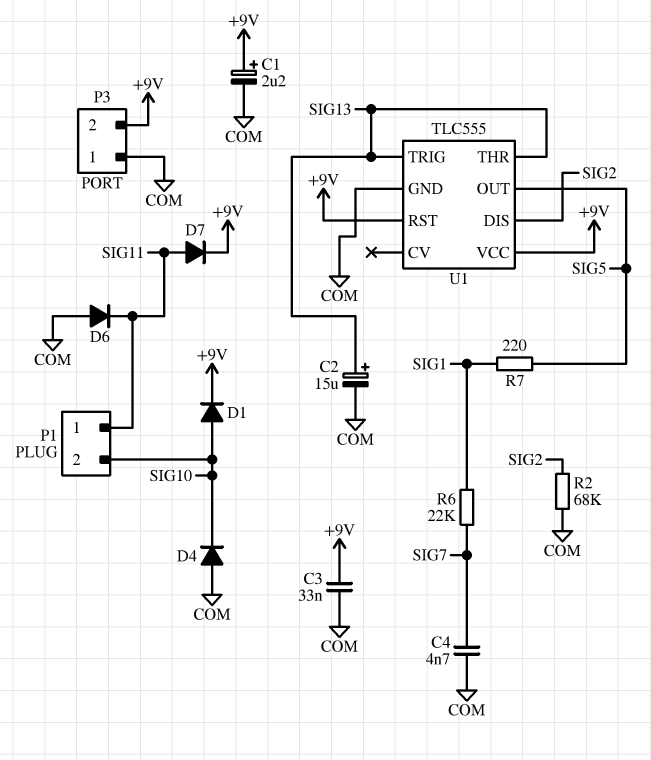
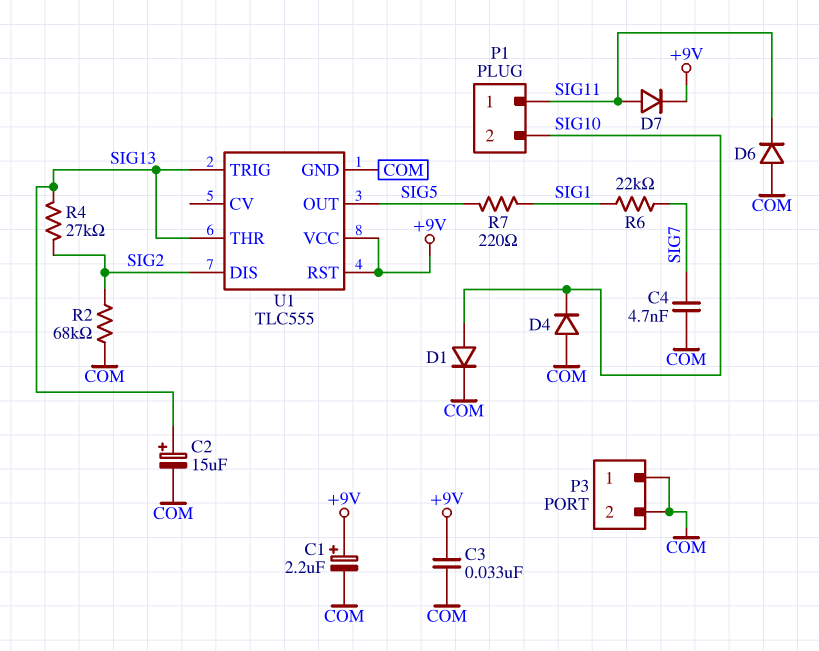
D1: diode (A SIG10, K +9V) -> diode (A SIG10, K COM)
P3 pin 2: +9V -> COM
R4: none -> 27k (SIG2, SIG13)

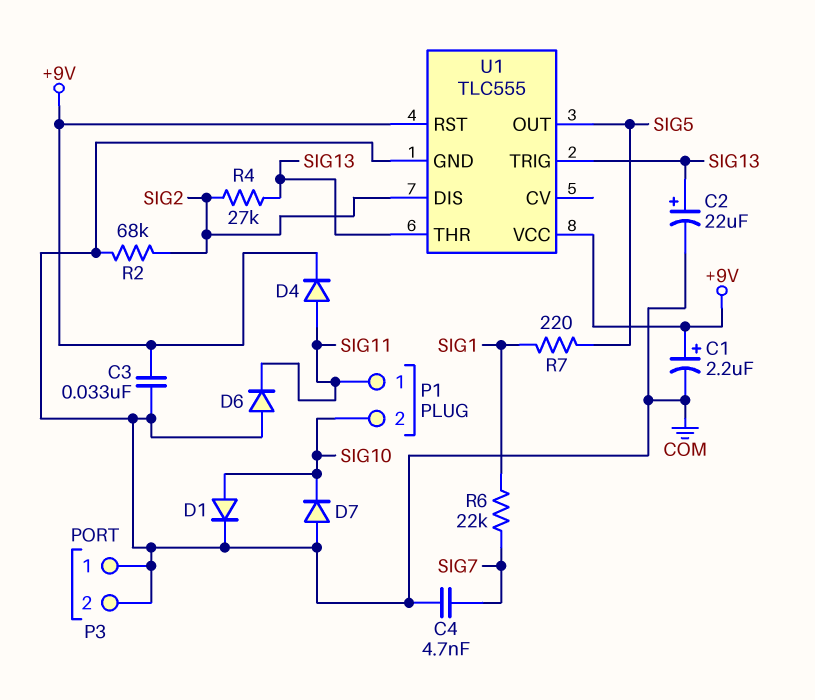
C2: 15uF (plus SIG13, minus COM) -> 22uF (plus SIG13, minus COM)
D4: diode (A COM, K SIG10) -> diode (A SIG11, K +9V)
D7: diode (A SIG11, K +9V) -> diode (A COM, K SIG10)

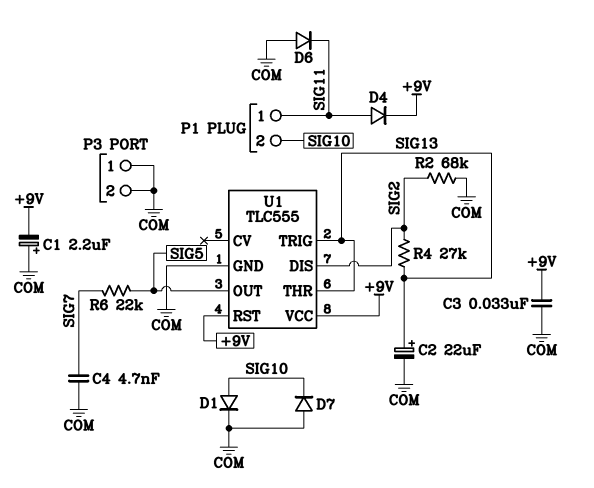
C1: 2.2uF (plus +9V, minus COM) -> 2.2uF (plus COM, minus +9V)
R6: 22k (SIG1, SIG7) -> 22k (SIG5, SIG7)
R7: 220 (SIG1, SIG5) -> none

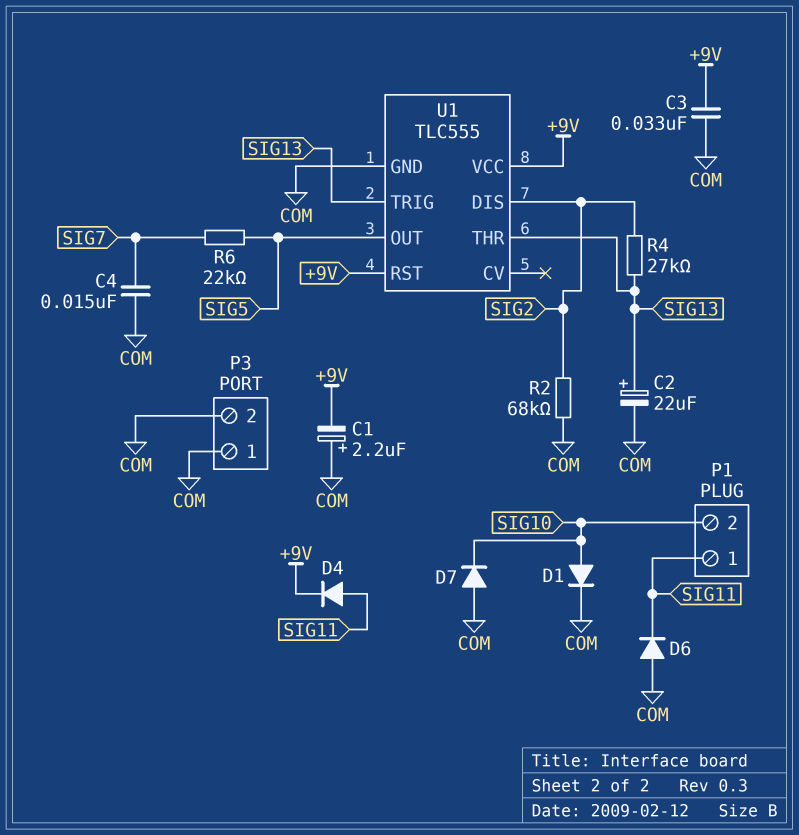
C4: 4.7nF (COM, SIG7) -> 15nF (COM, SIG7)

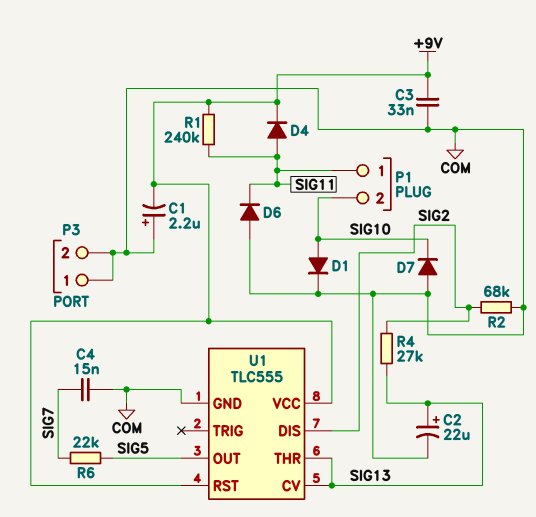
R1: none -> 240k (+9V, SIG11)
U1 pin CV: none -> SIG13
U1 pin TRIG: SIG13 -> none

